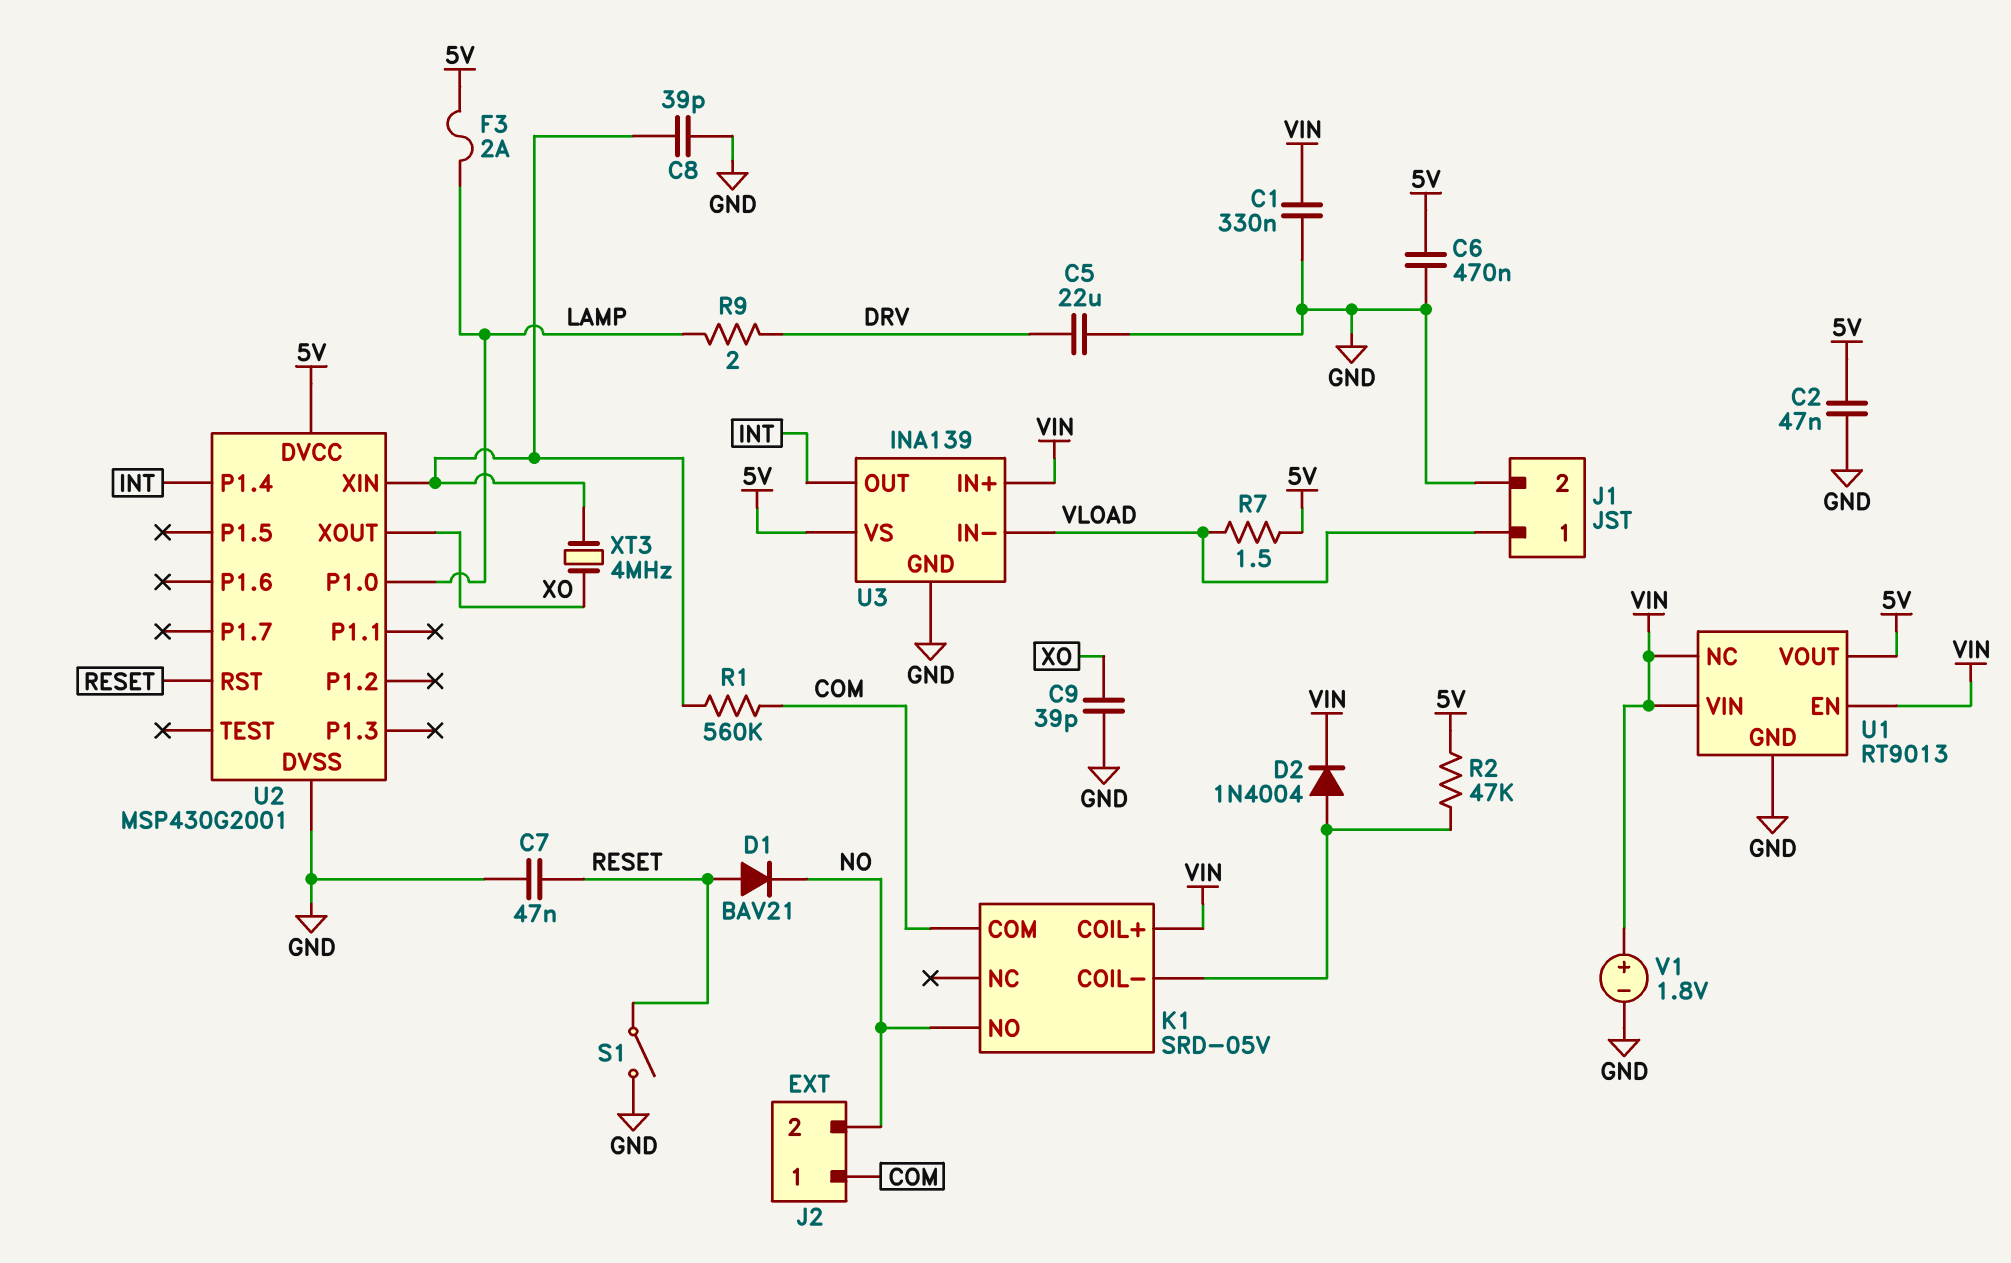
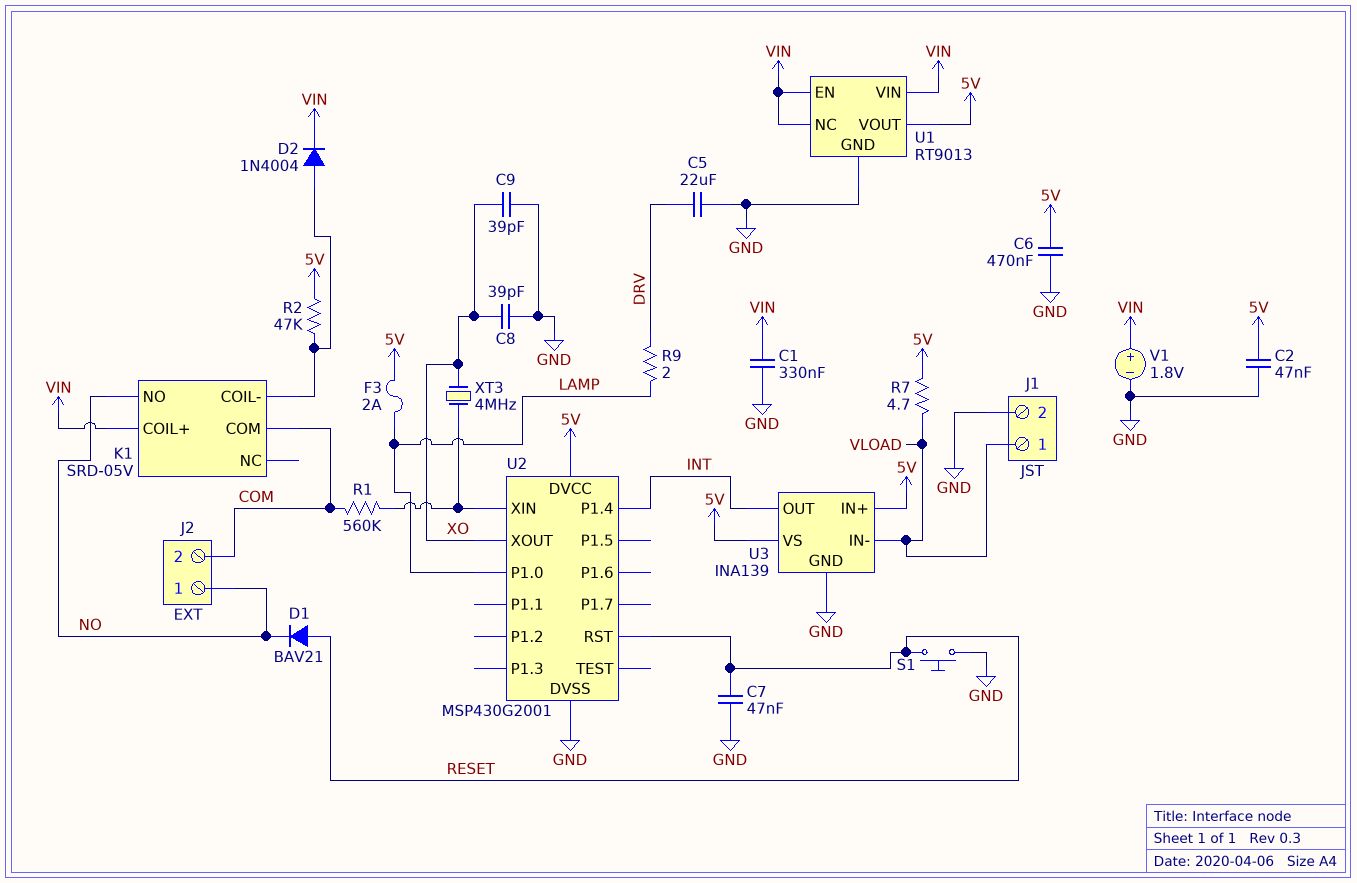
C8: 39pF (GND, U2/XIN) -> 39pF (GND, XO)
J2 pin 1: COM -> NO
J2 pin 2: NO -> COM
R7: 1.5 (5V, VLOAD) -> 4.7 (5V, VLOAD)
S1: switch (GND, RESET) -> button (GND, RESET)
U3 pin IN+: VIN -> 5V

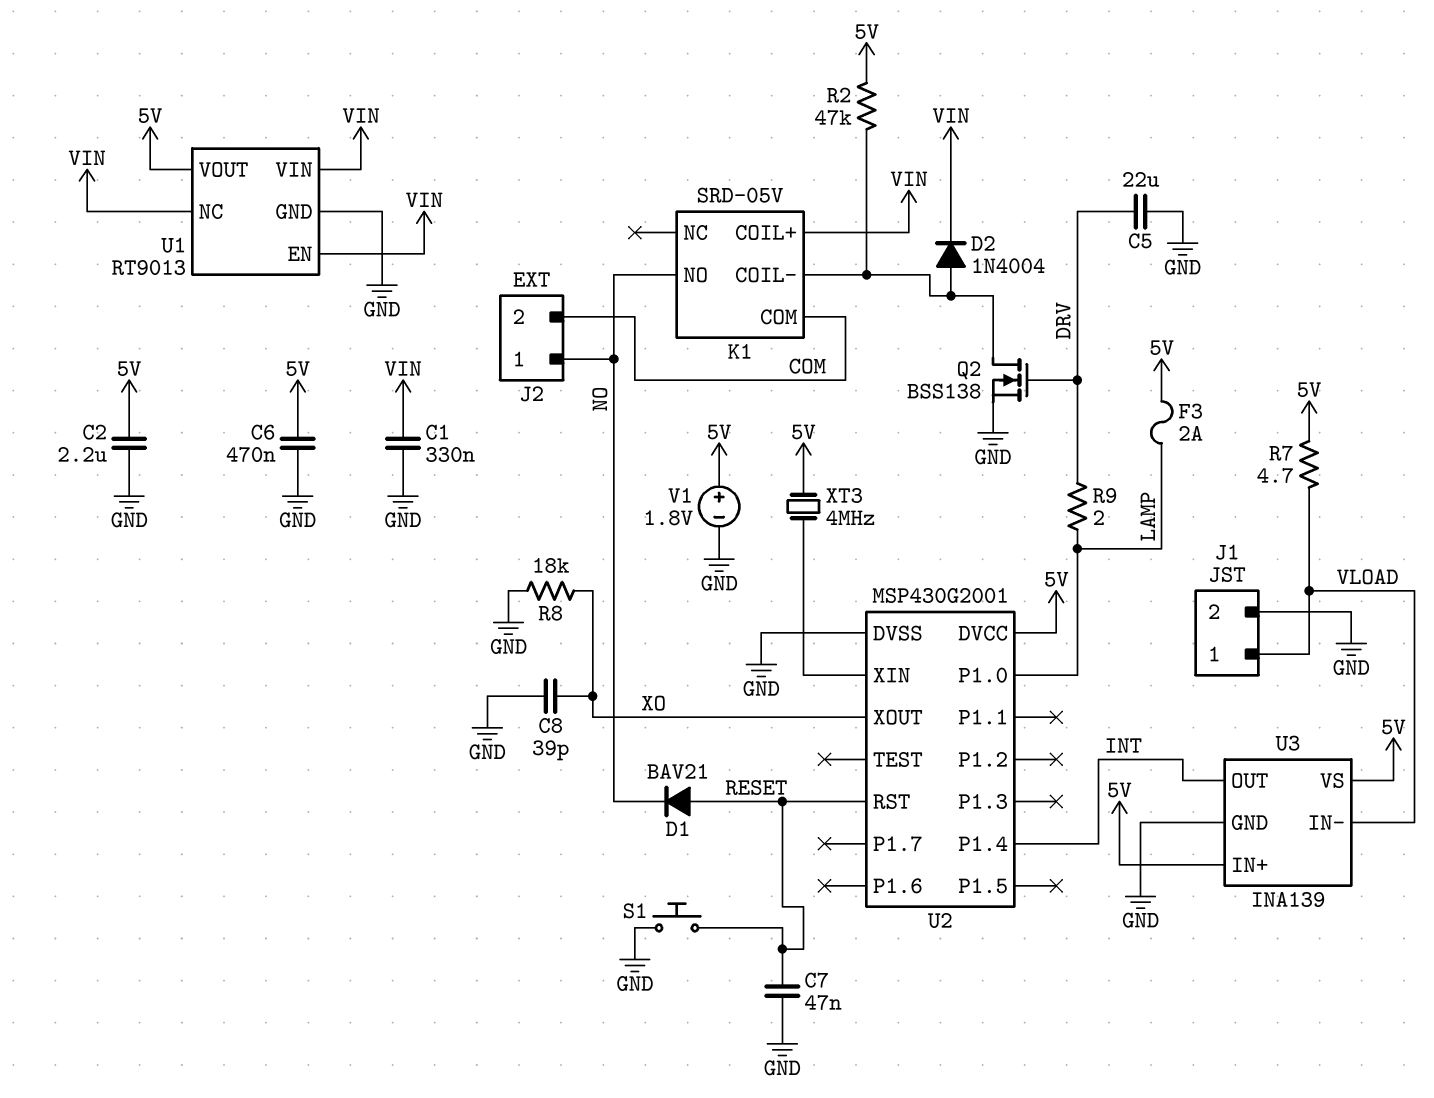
C2: 47nF (5V, GND) -> 2.2uF (5V, GND)
C9: 39pF (GND, XO) -> none
Q2: none -> NMOS BSS138 (G DRV, D K1/COIL-, S GND)
R1: 560k (COM, U2/XIN) -> none
R8: none -> 18k (GND, XO)
V1: 1.8V (plus VIN, minus GND) -> 1.8V (plus 5V, minus GND)
XT3: 4MHz (U2/XIN, XO) -> 4MHz (5V, U2/XIN)

